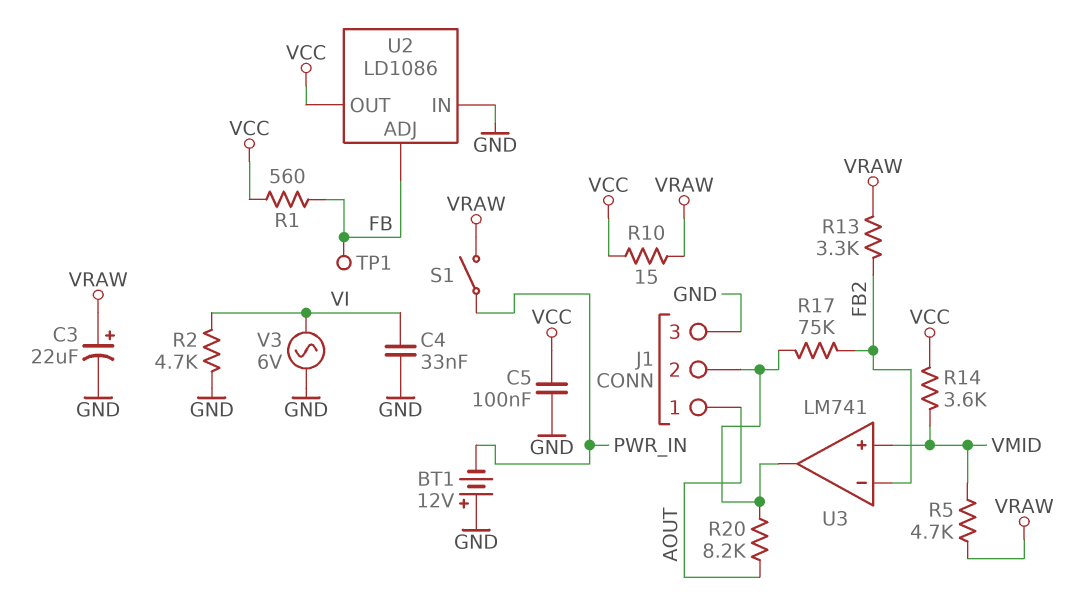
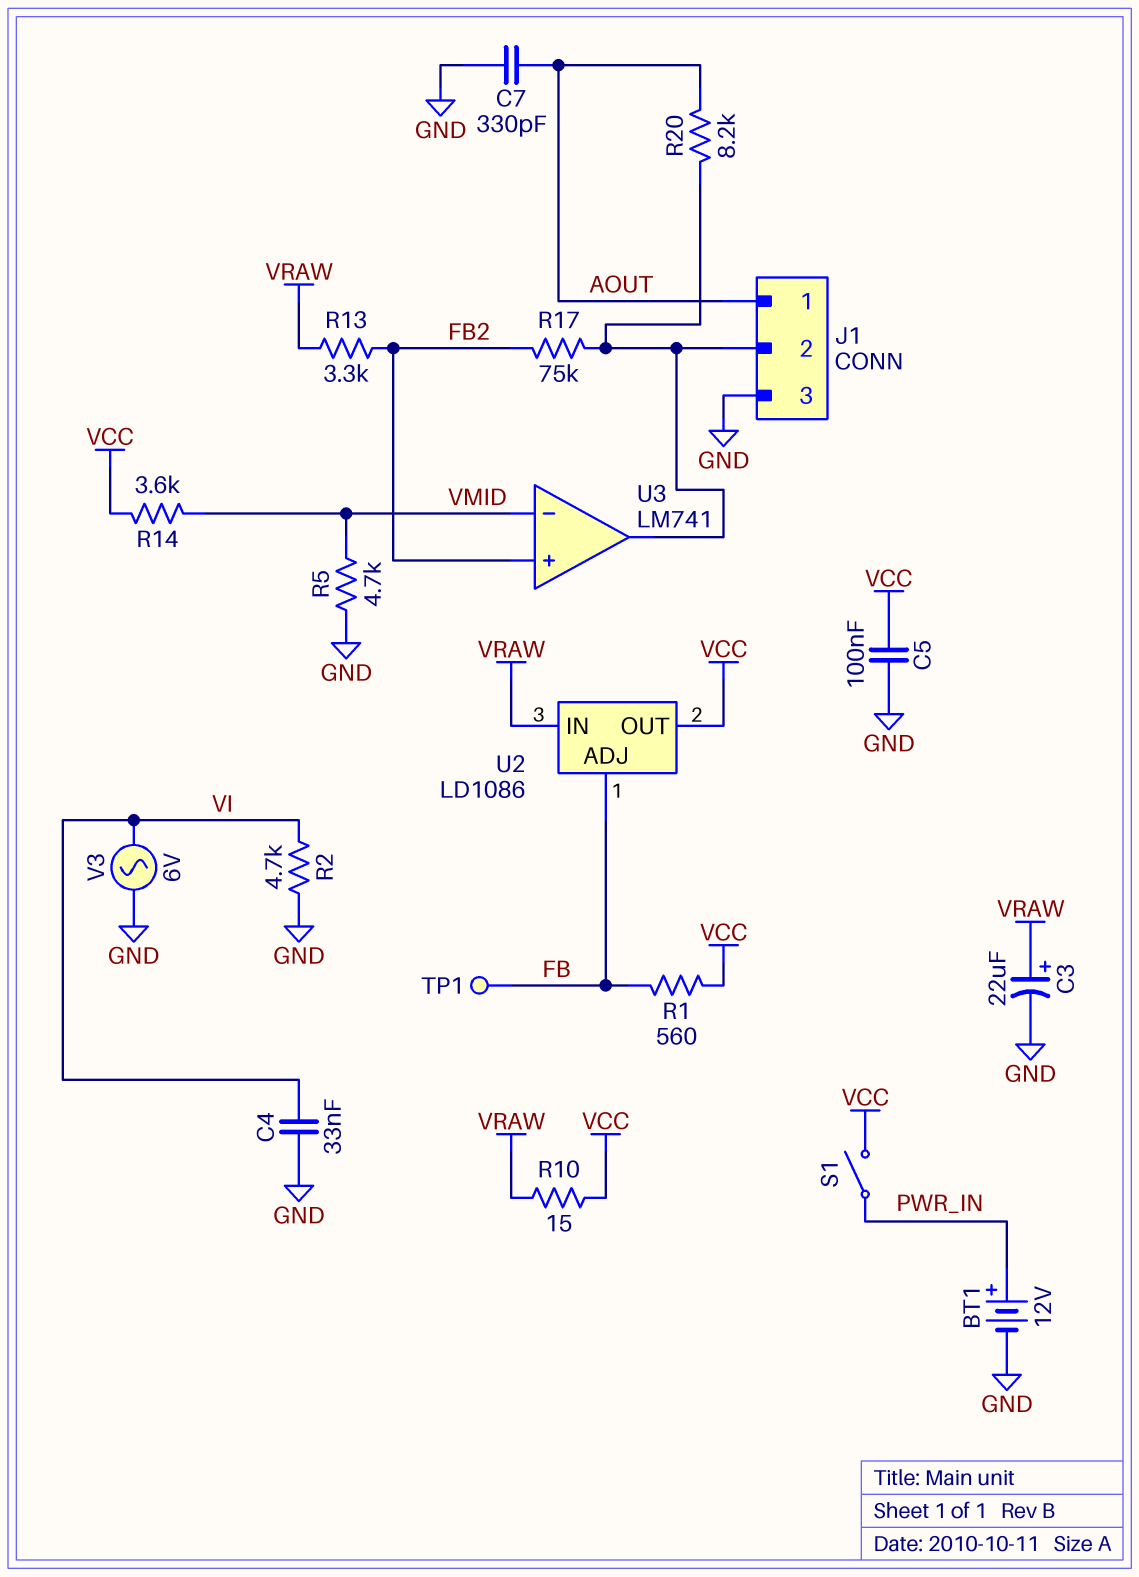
BT1: 12V (plus GND, minus PWR_IN) -> 12V (plus PWR_IN, minus GND)
C7: none -> 330pF (AOUT, GND)
R5: 4.7k (VMID, VRAW) -> 4.7k (GND, VMID)
S1: switch (PWR_IN, VRAW) -> switch (PWR_IN, VCC)
U2 pin IN: GND -> VRAW
U3 pin in+: VMID -> FB2
U3 pin in-: FB2 -> VMID

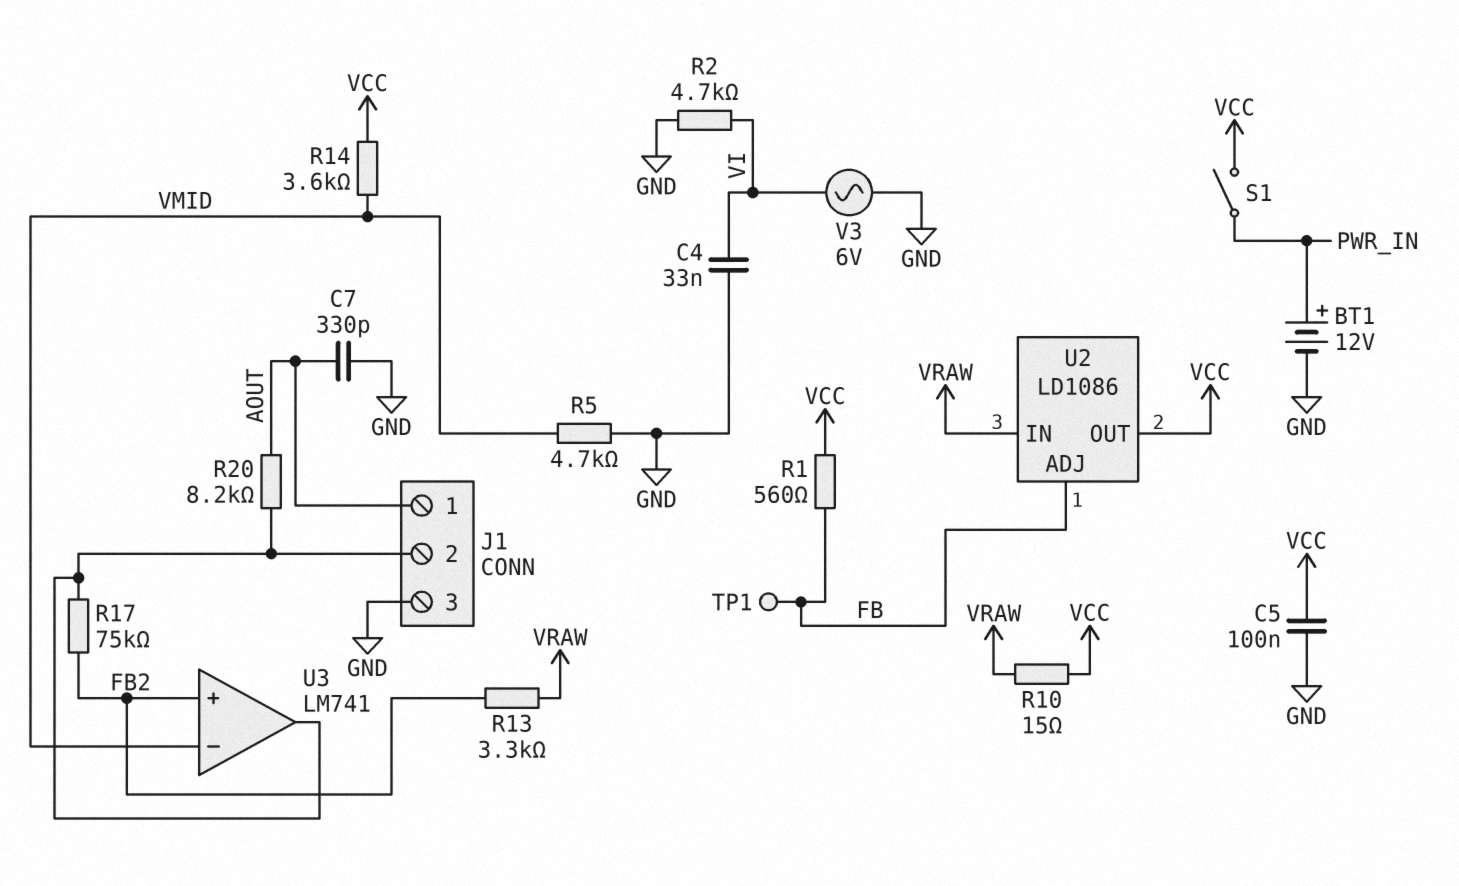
C3: 22uF (plus VRAW, minus GND) -> none

